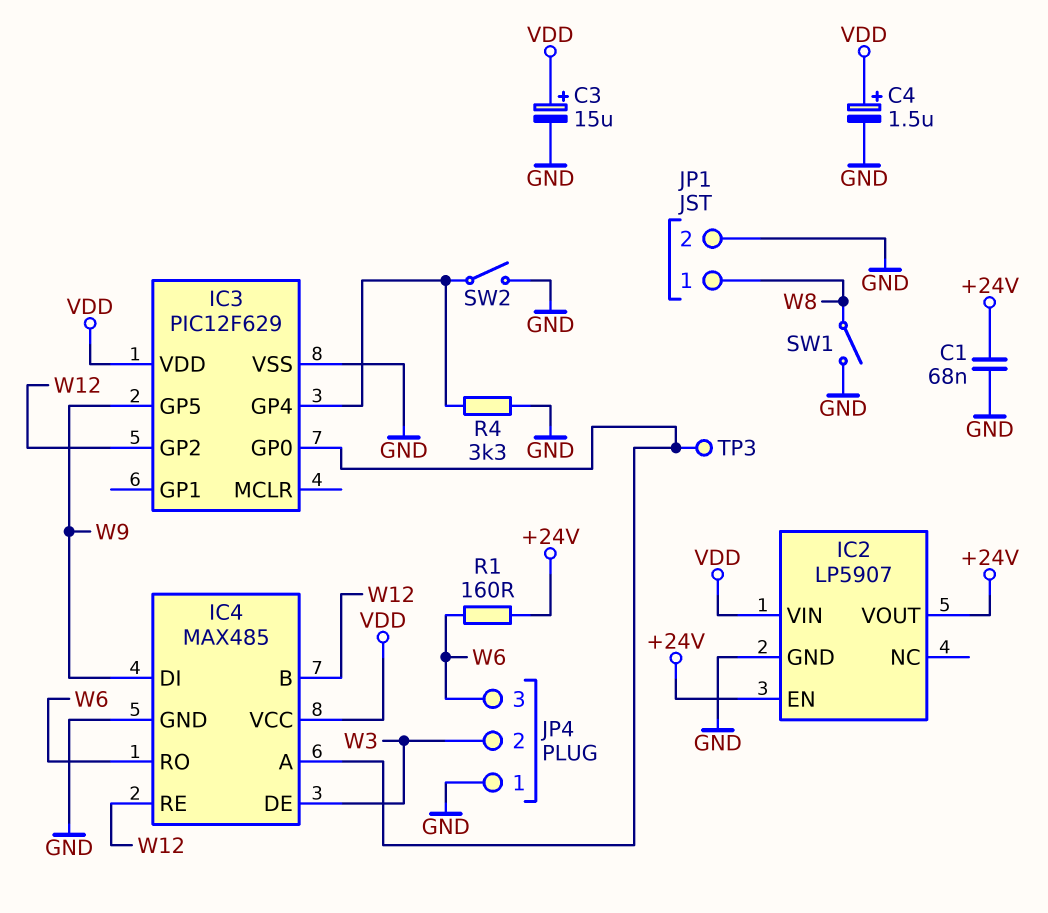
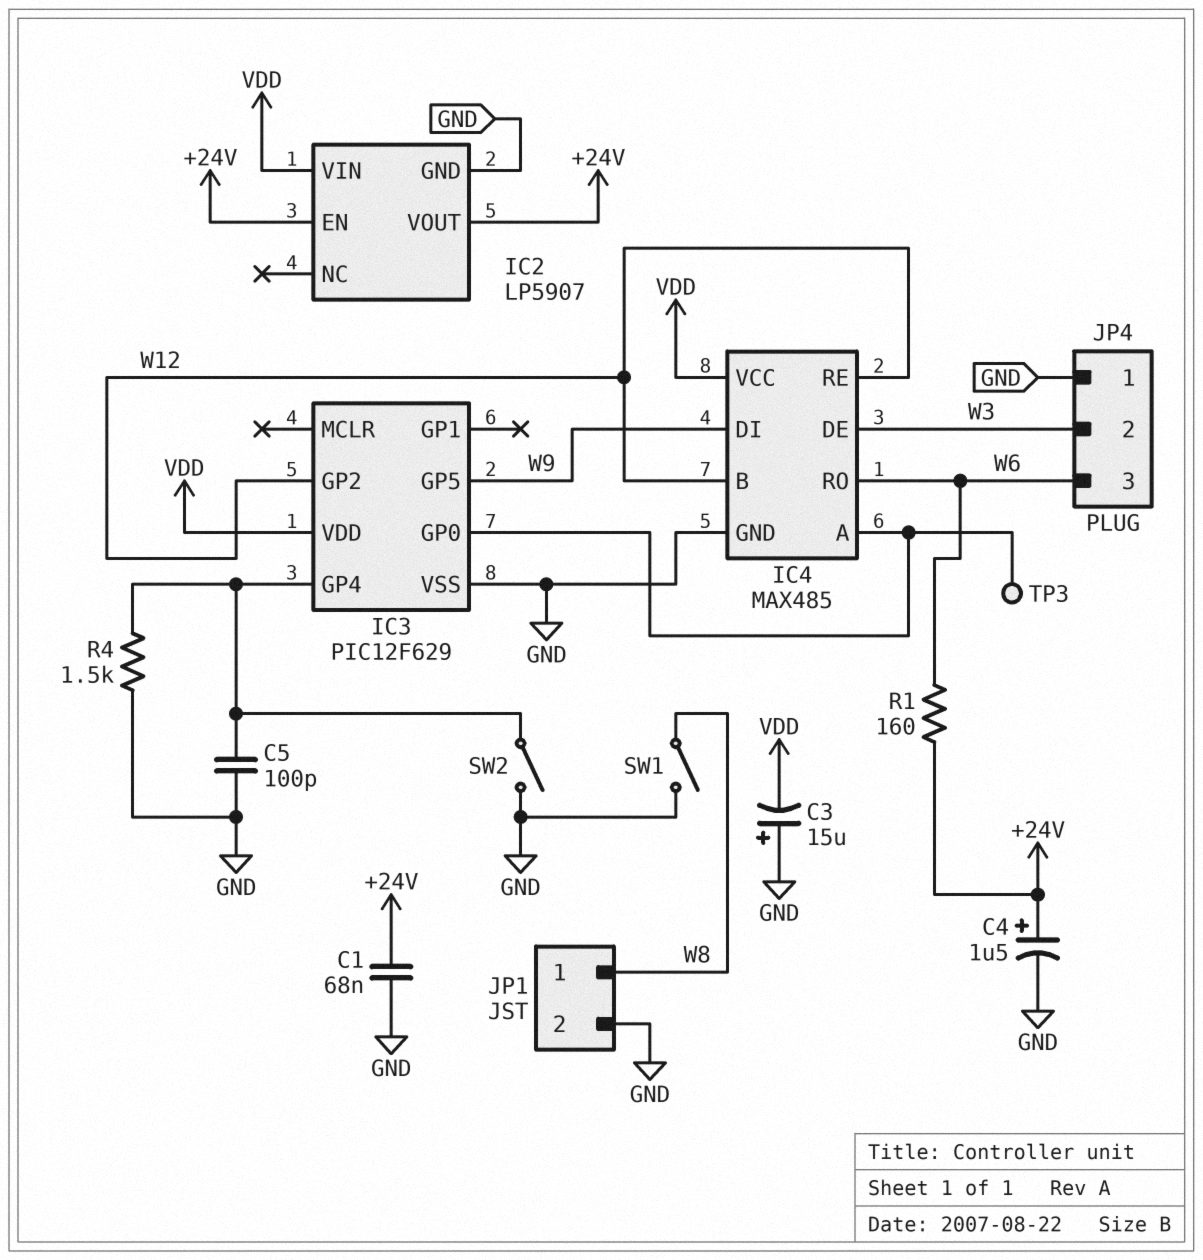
C3: 15uF (plus VDD, minus GND) -> 15uF (plus GND, minus VDD)
C4: 1.5uF (plus VDD, minus GND) -> 1.5uF (plus +24V, minus GND)
C5: none -> 100pF (GND, IC3/GP4)
R4: 3.3k (GND, IC3/GP4) -> 1.5k (GND, IC3/GP4)

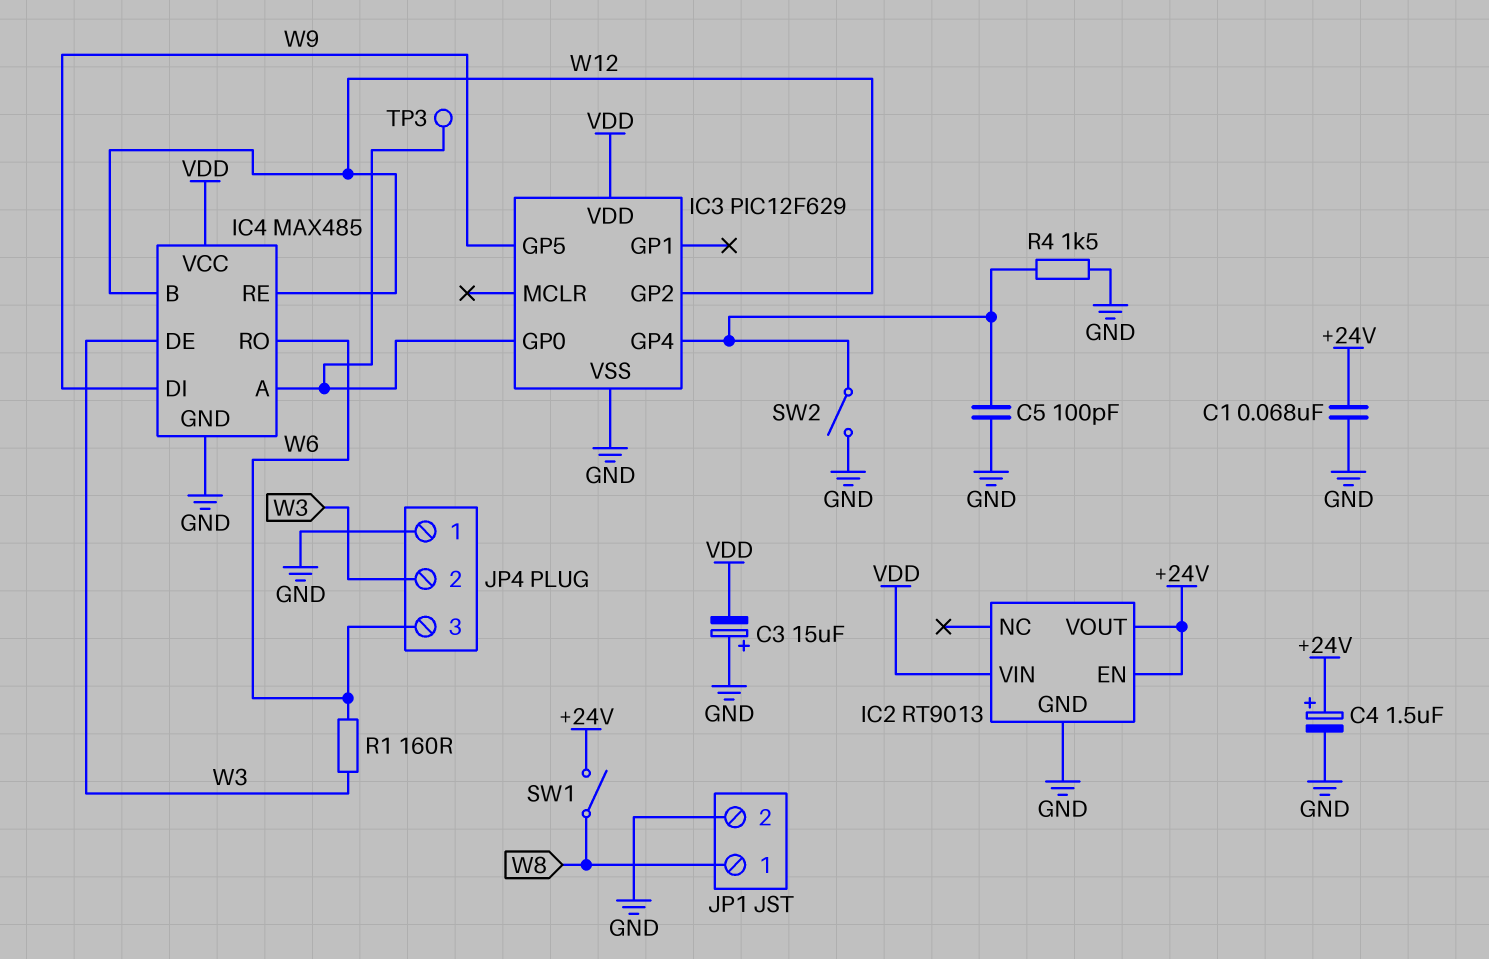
IC2: LP5907 -> RT9013
R1: 160 (+24V, W6) -> 160 (W3, W6)
SW1: switch (GND, W8) -> switch (+24V, W8)

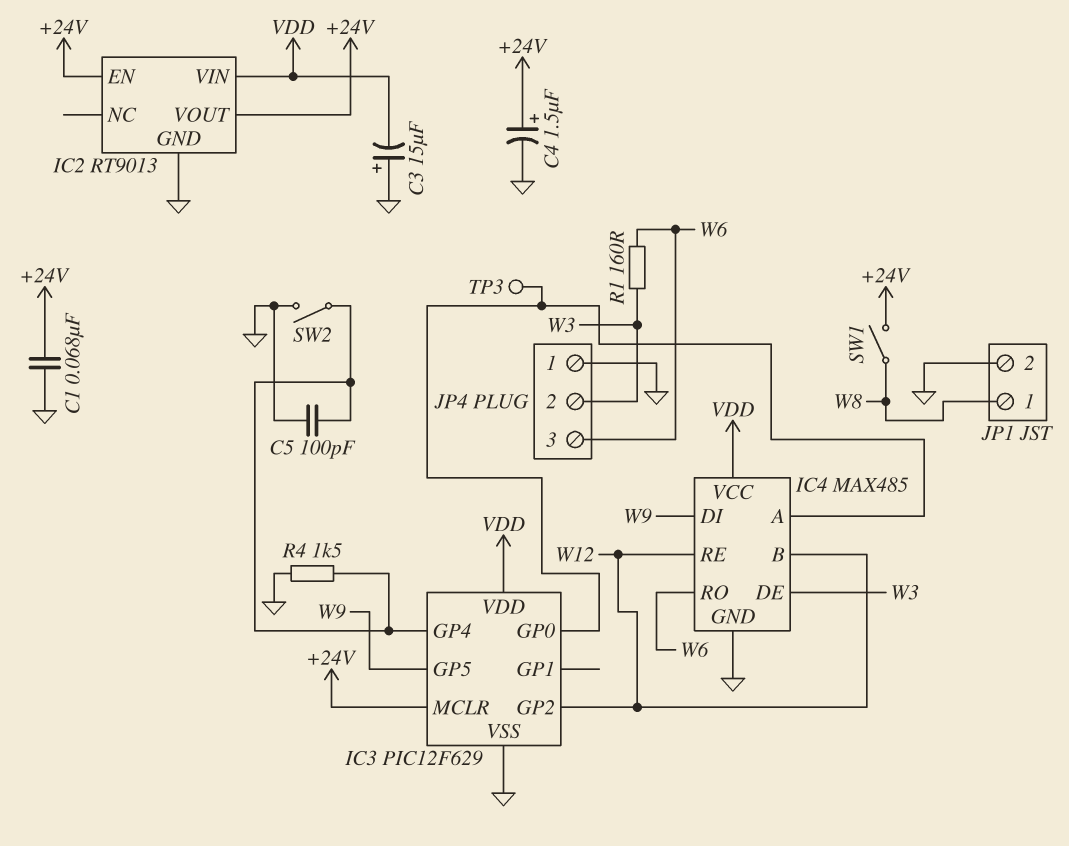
IC3 pin MCLR: none -> +24V

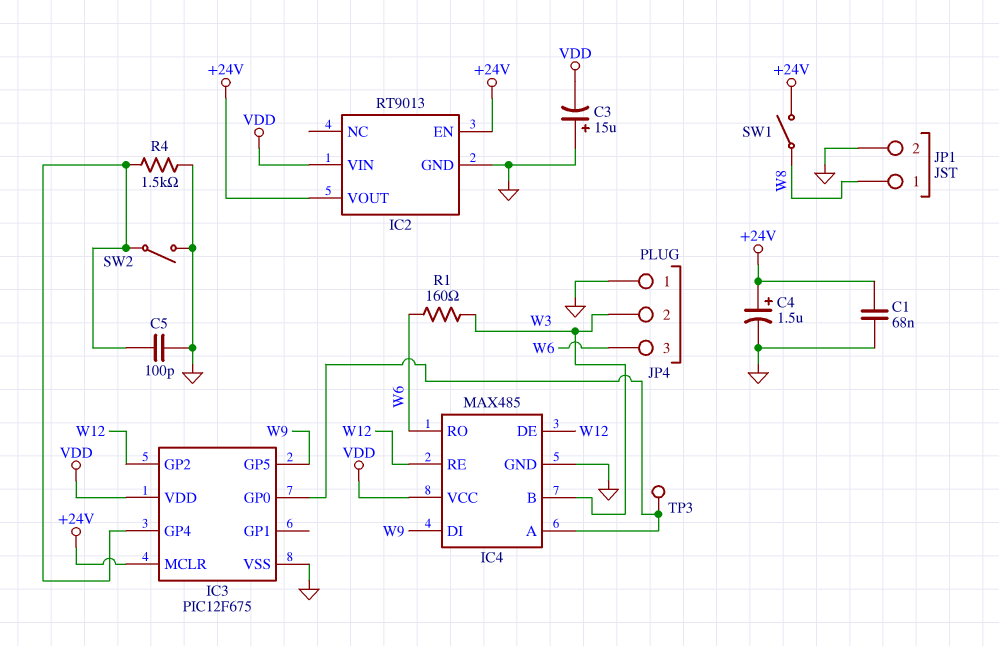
IC3: PIC12F629 -> PIC12F675
IC4 pin B: W12 -> W3
IC4 pin DE: W3 -> W12

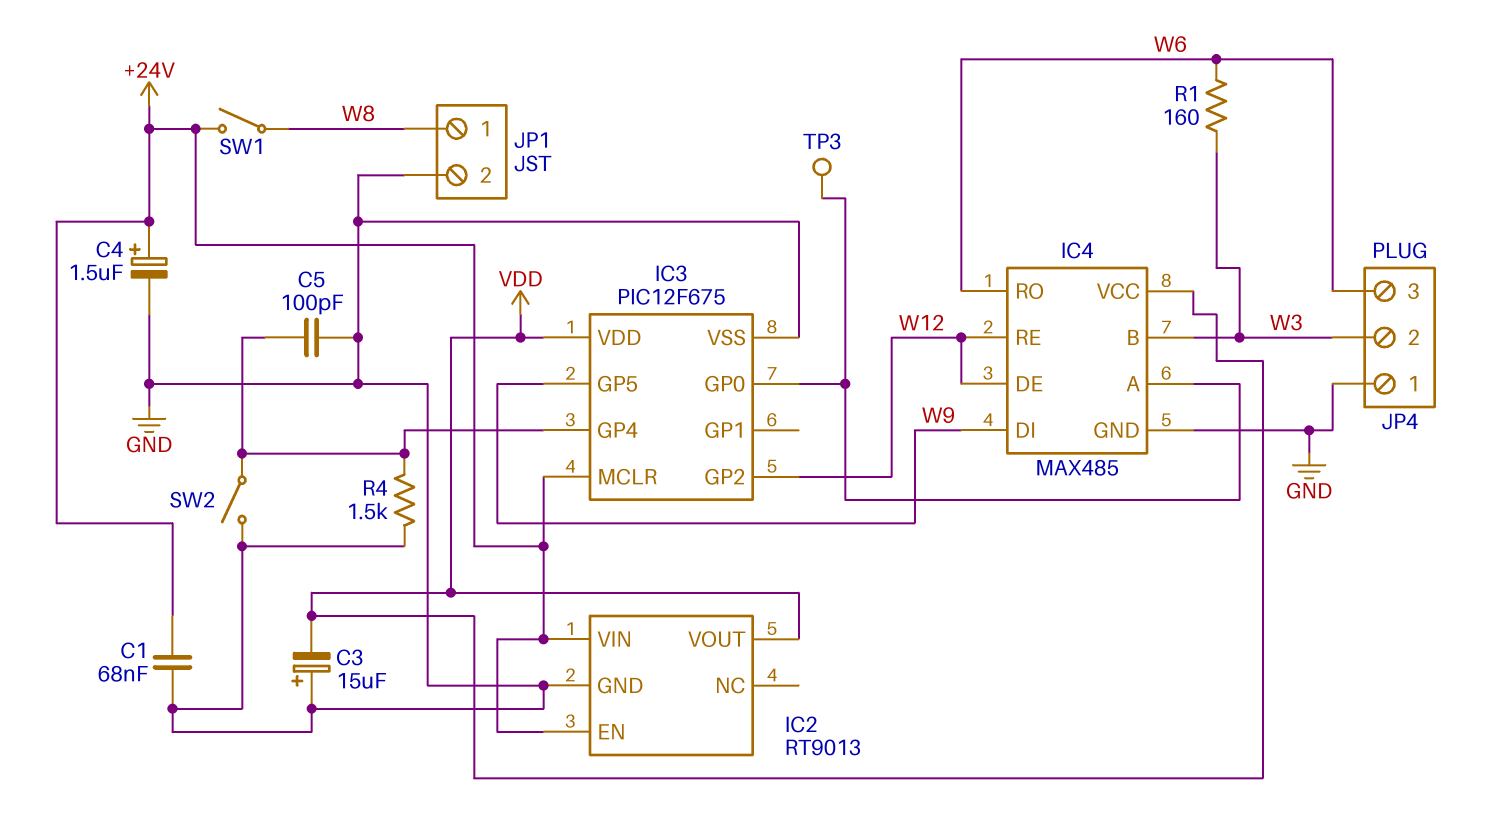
IC2 pin VIN: VDD -> +24V
IC2 pin VOUT: +24V -> VDD

